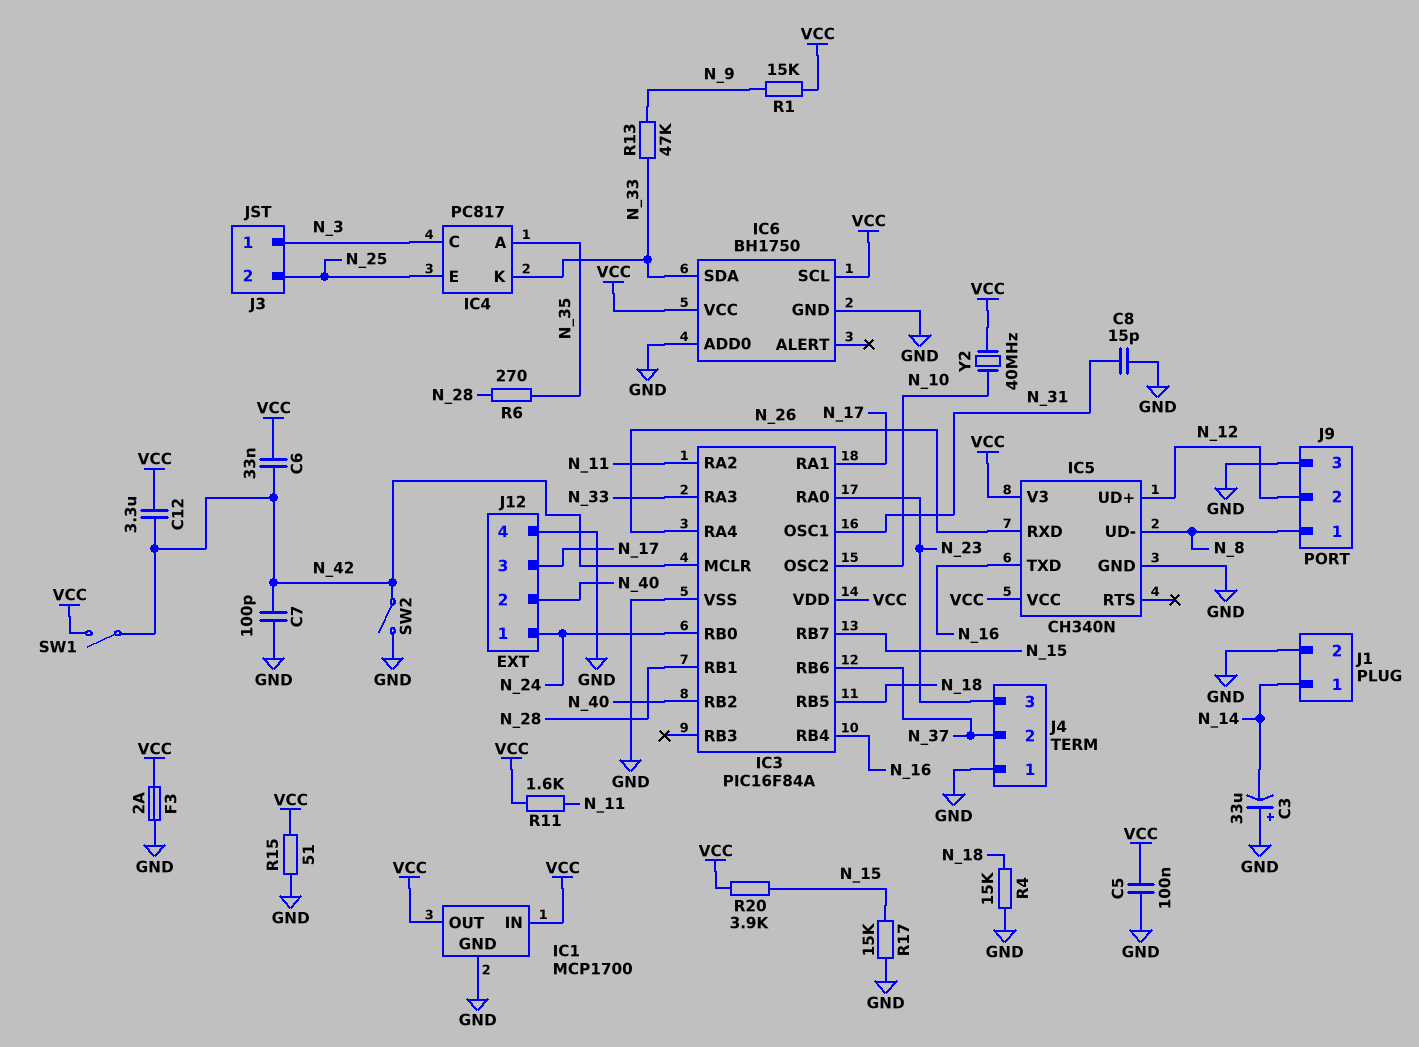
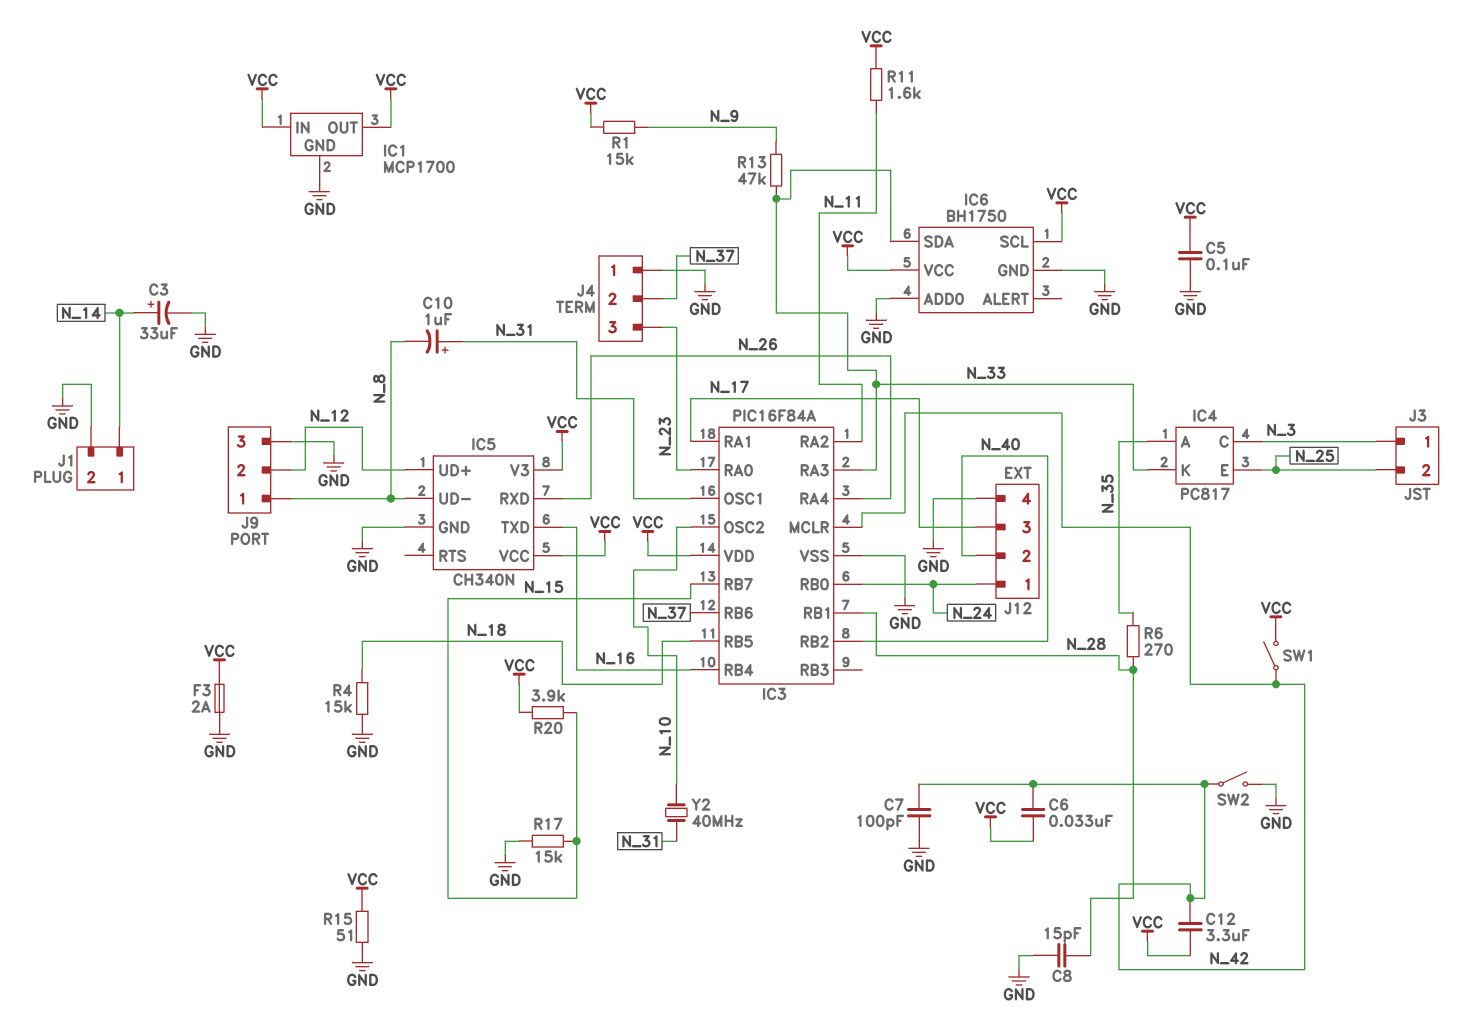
C3: 33uF (plus GND, minus N_14) -> 33uF (plus N_14, minus GND)
C8: 15pF (GND, N_31) -> 15pF (GND, N_28)
C10: none -> 1uF (plus N_31, minus N_8)
Y2: 40MHz (N_10, VCC) -> 40MHz (N_10, N_31)

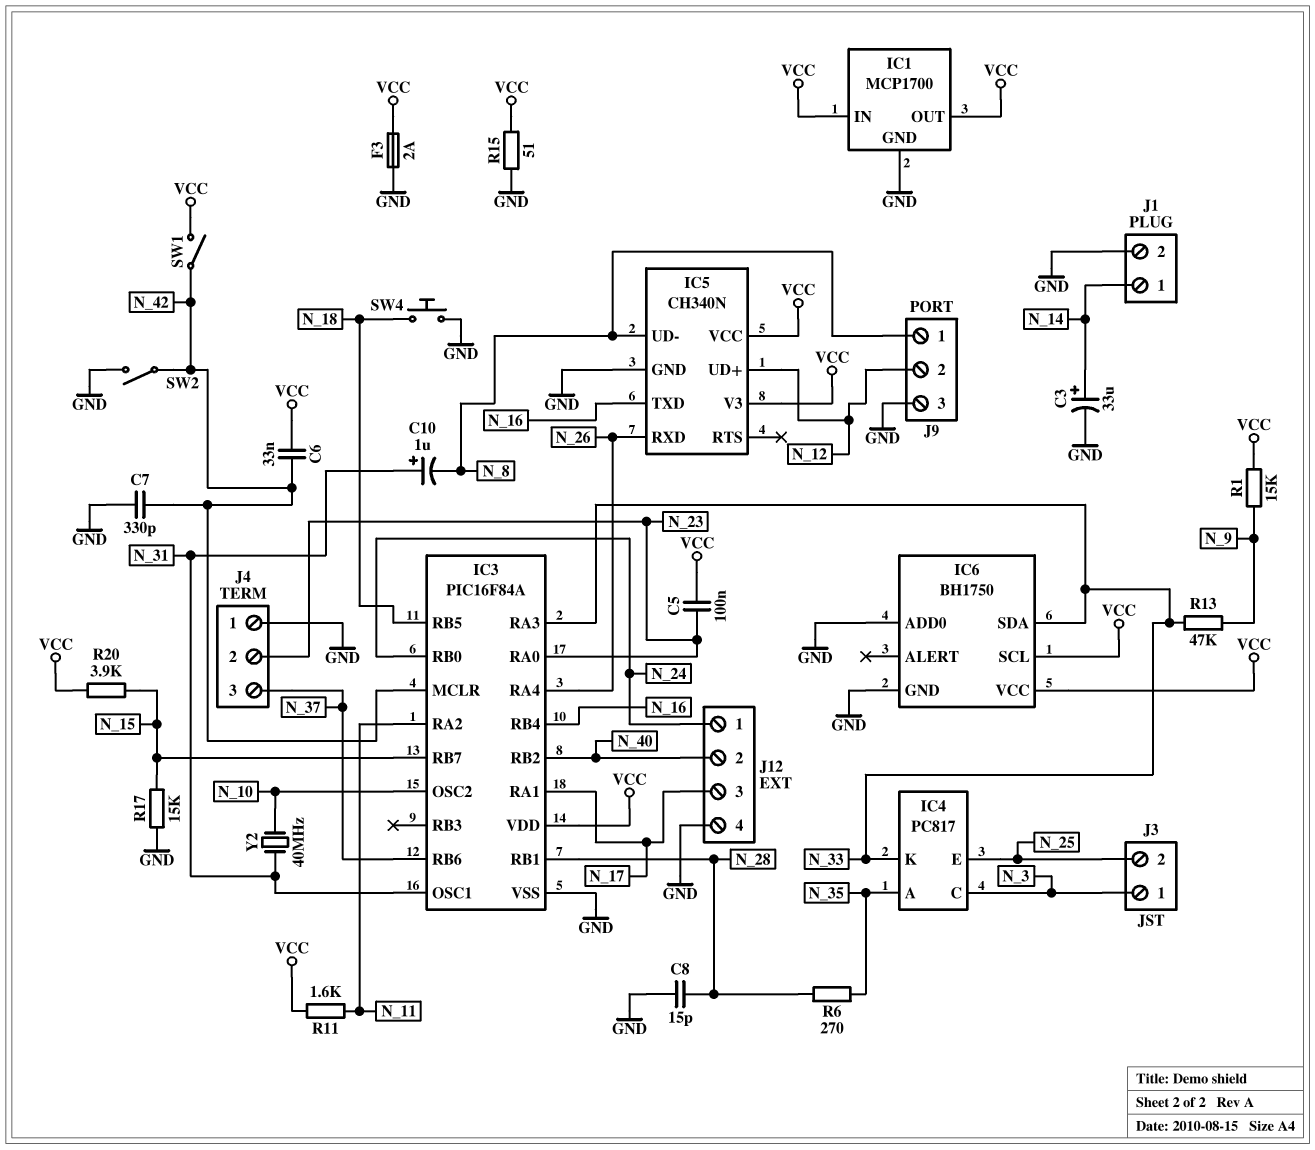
C5: 100nF (GND, VCC) -> 100nF (N_23, VCC)
C7: 100pF (GND, N_42) -> 330pF (GND, N_42)
C12: 3.3uF (N_42, VCC) -> none
J4 pin 2: N_37 -> N_23
J4 pin 3: N_23 -> N_37
R4: 15k (GND, N_18) -> none
SW4: none -> button (GND, N_18)

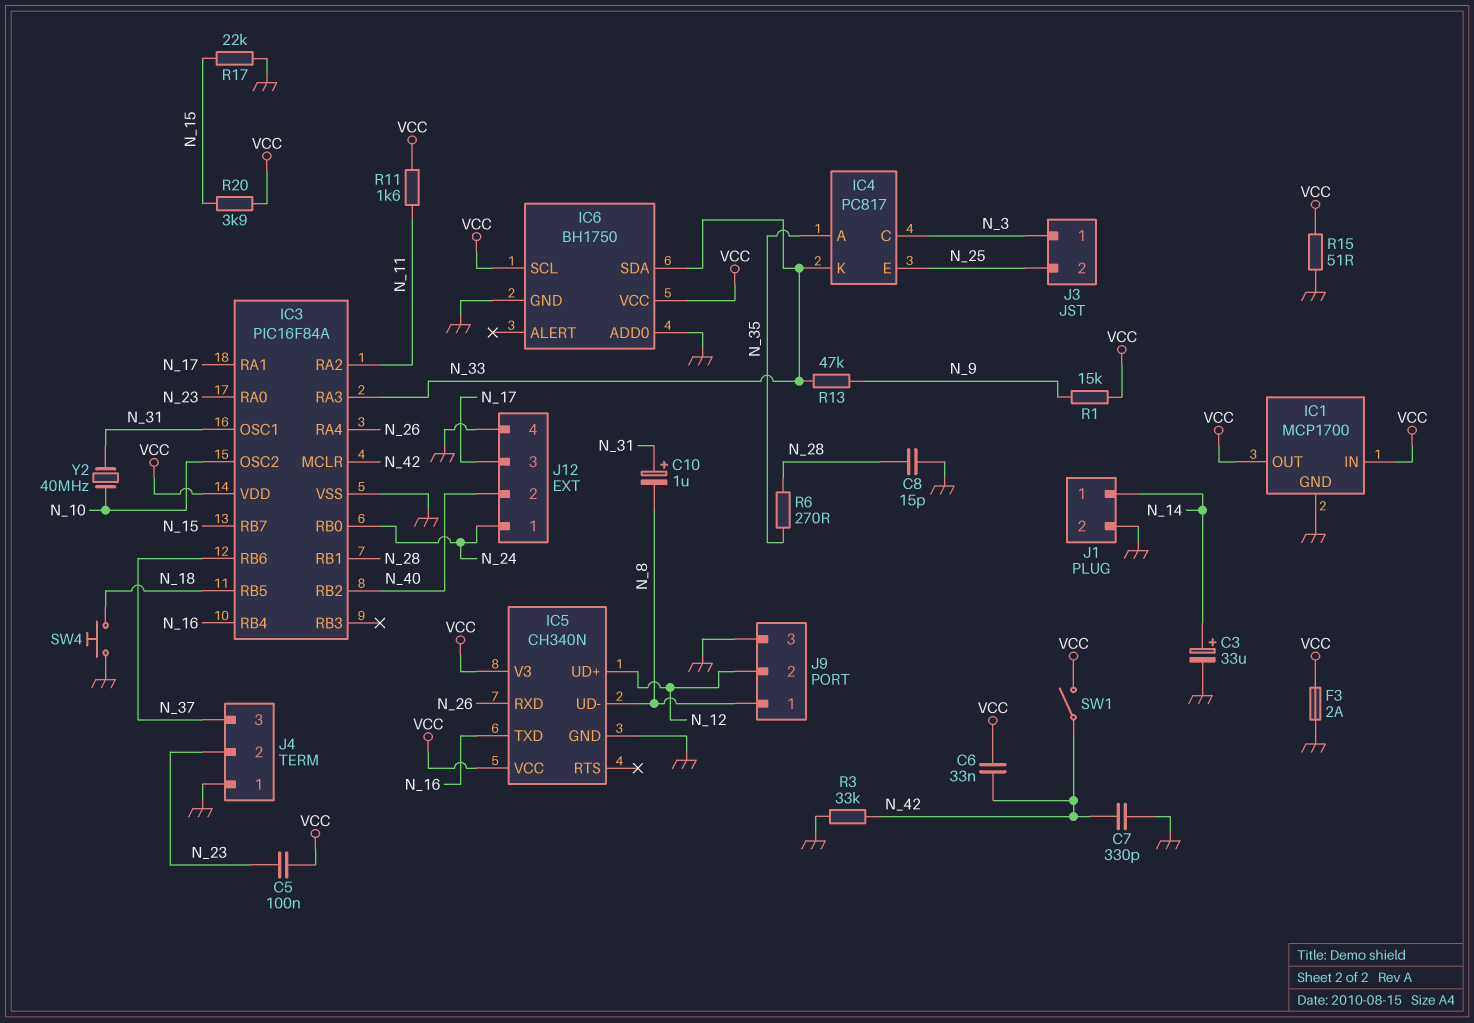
R3: none -> 33k (GND, N_42)
R17: 15k (GND, N_15) -> 22k (GND, N_15)
SW2: switch (GND, N_42) -> none

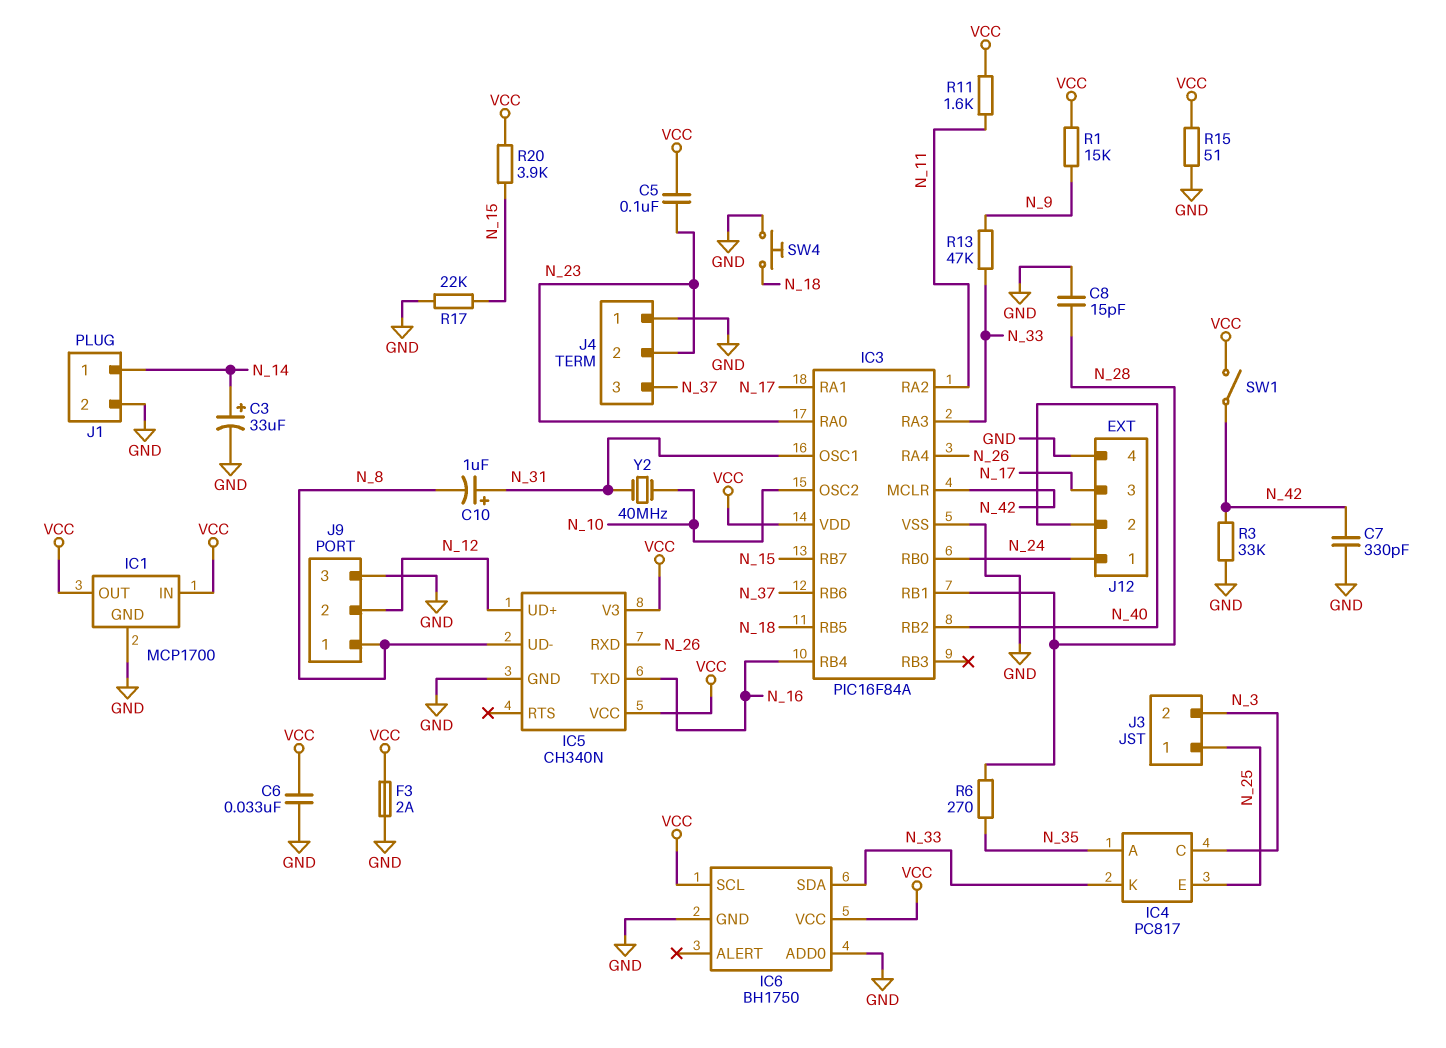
C6: 33nF (N_42, VCC) -> 33nF (GND, VCC)
J3 pin 1: N_3 -> N_25
J3 pin 2: N_25 -> N_3

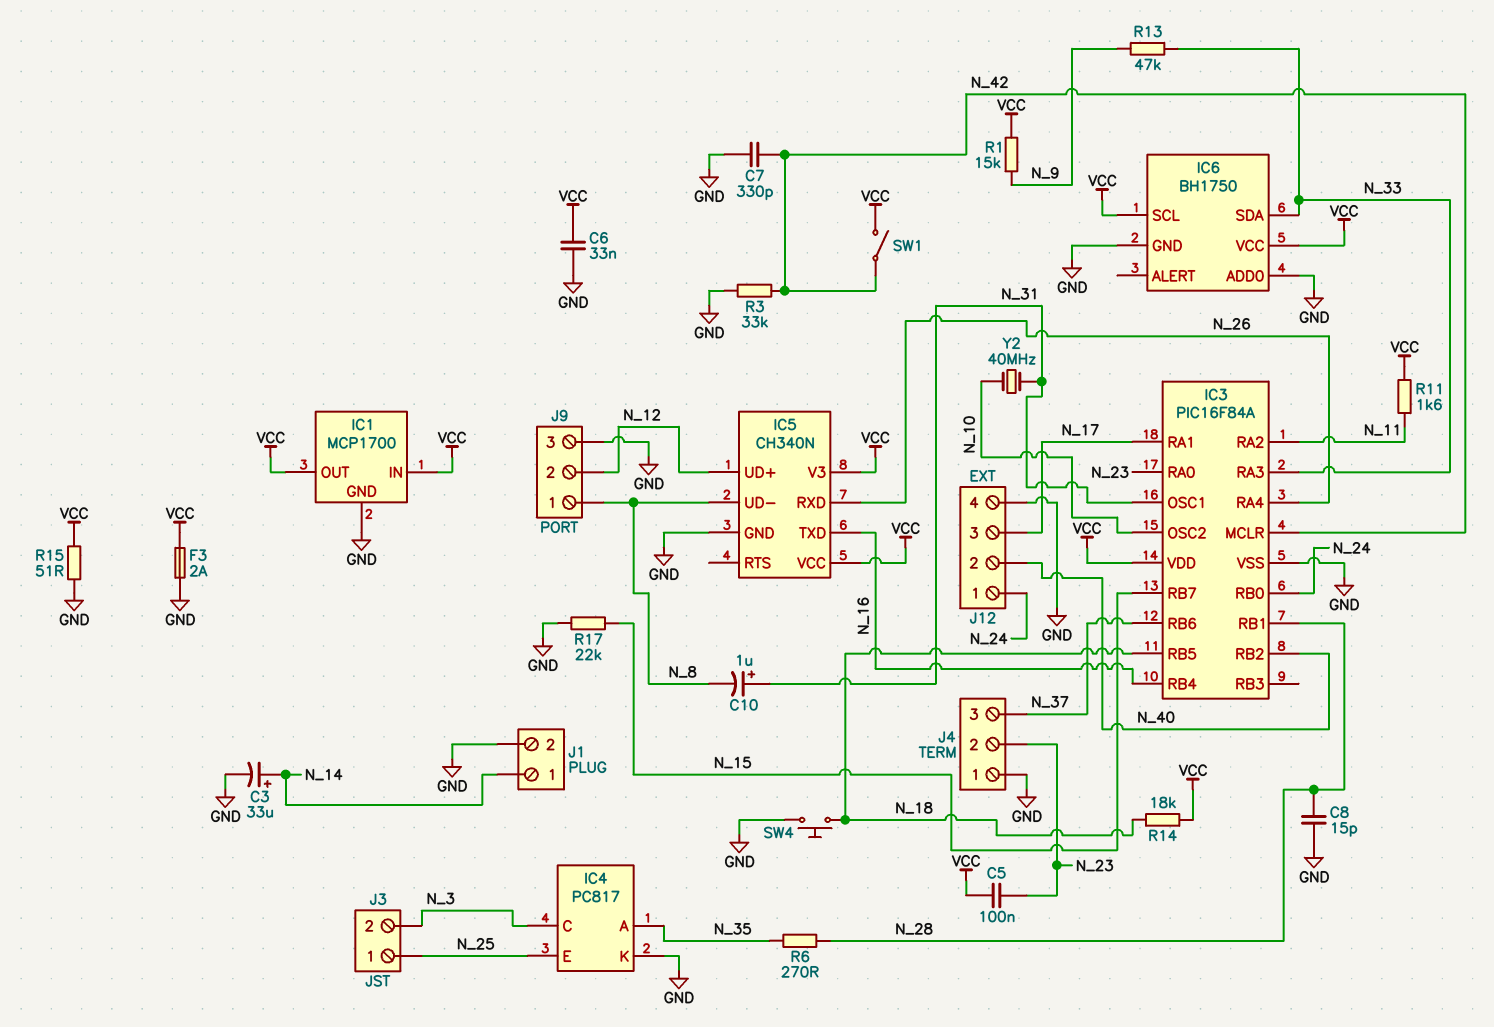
IC4 pin K: N_33 -> GND
R14: none -> 18k (N_18, VCC)
R20: 3.9k (N_15, VCC) -> none

